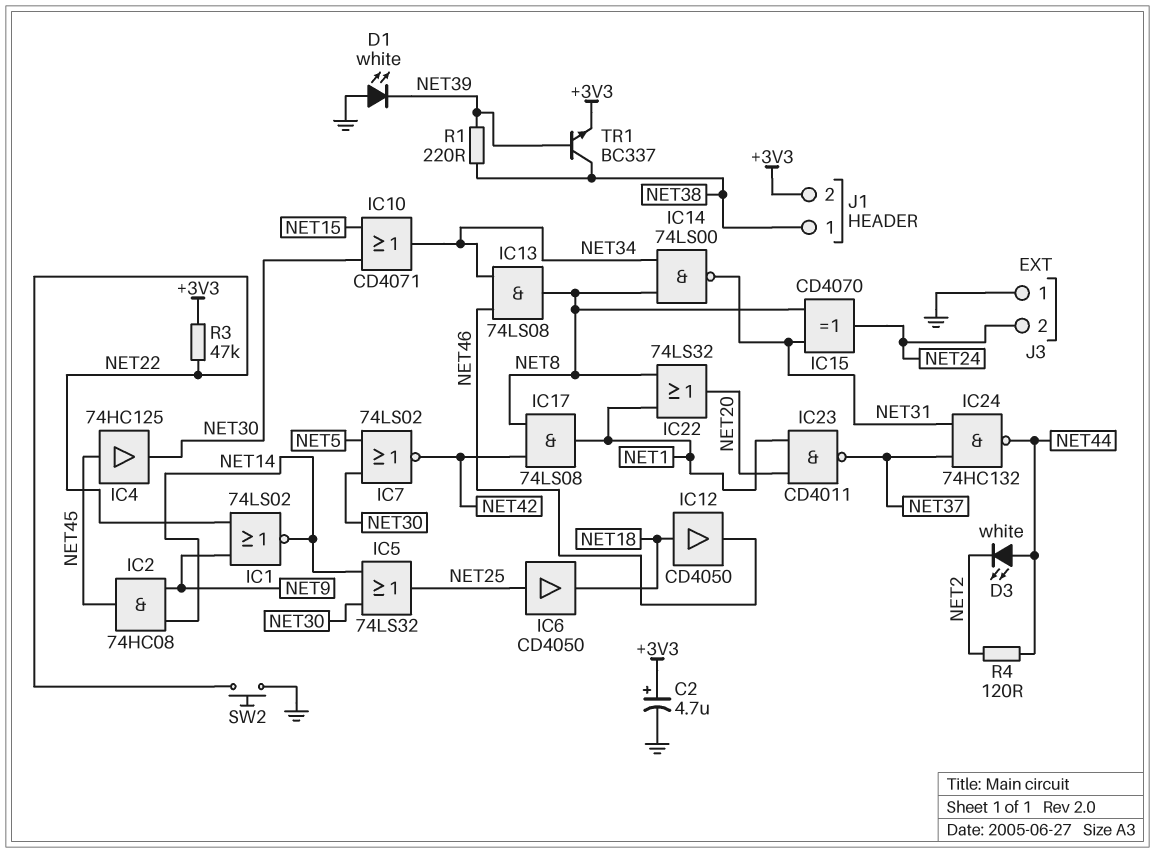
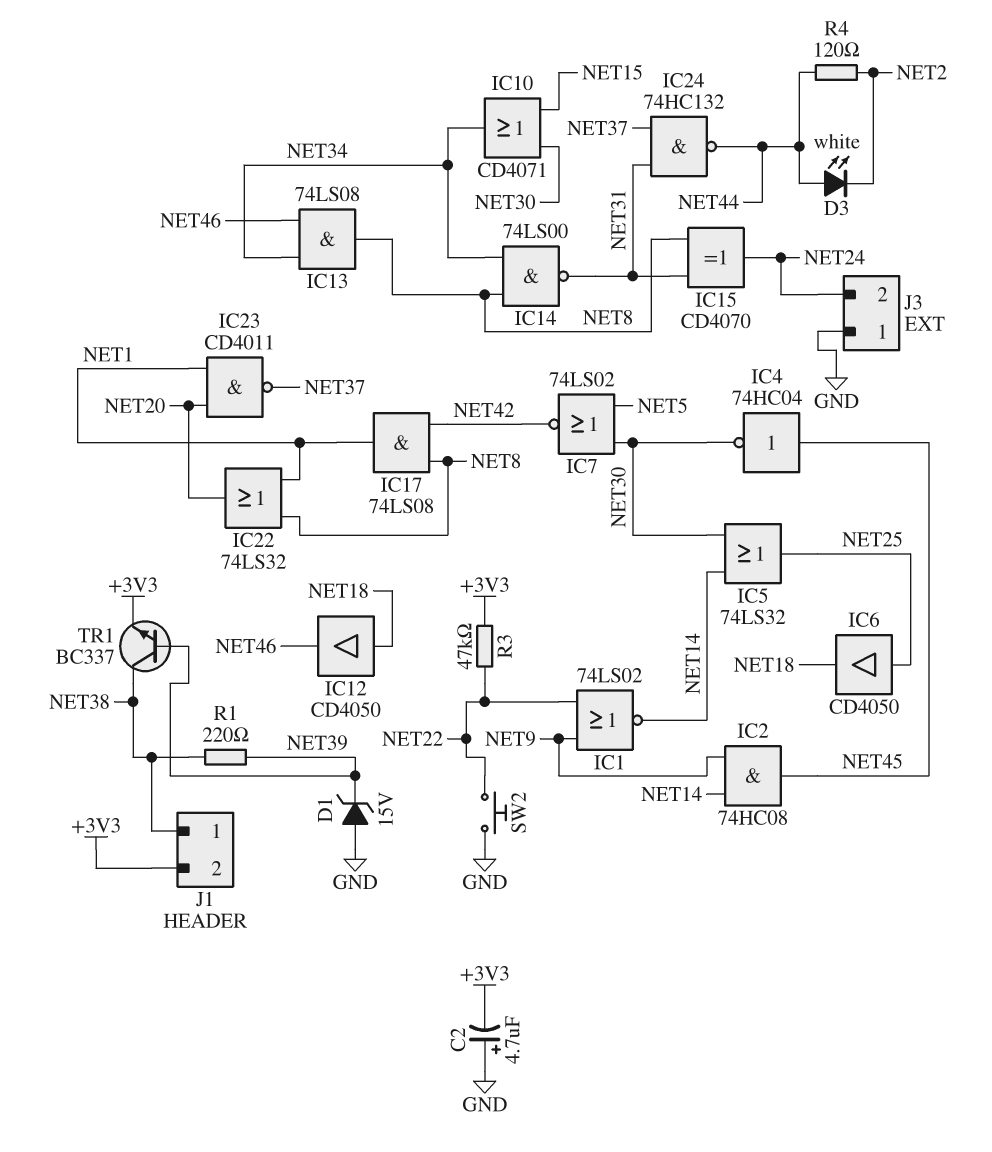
C2: 4.7uF (plus +3V3, minus GND) -> 4.7uF (plus GND, minus +3V3)
D1: LED white (A GND, K NET39) -> zener 15V (A GND, K NET39)
IC4: buffer 74HC125 (in NET45, out NET30) -> NOT 74HC04 (in NET45, out NET30)

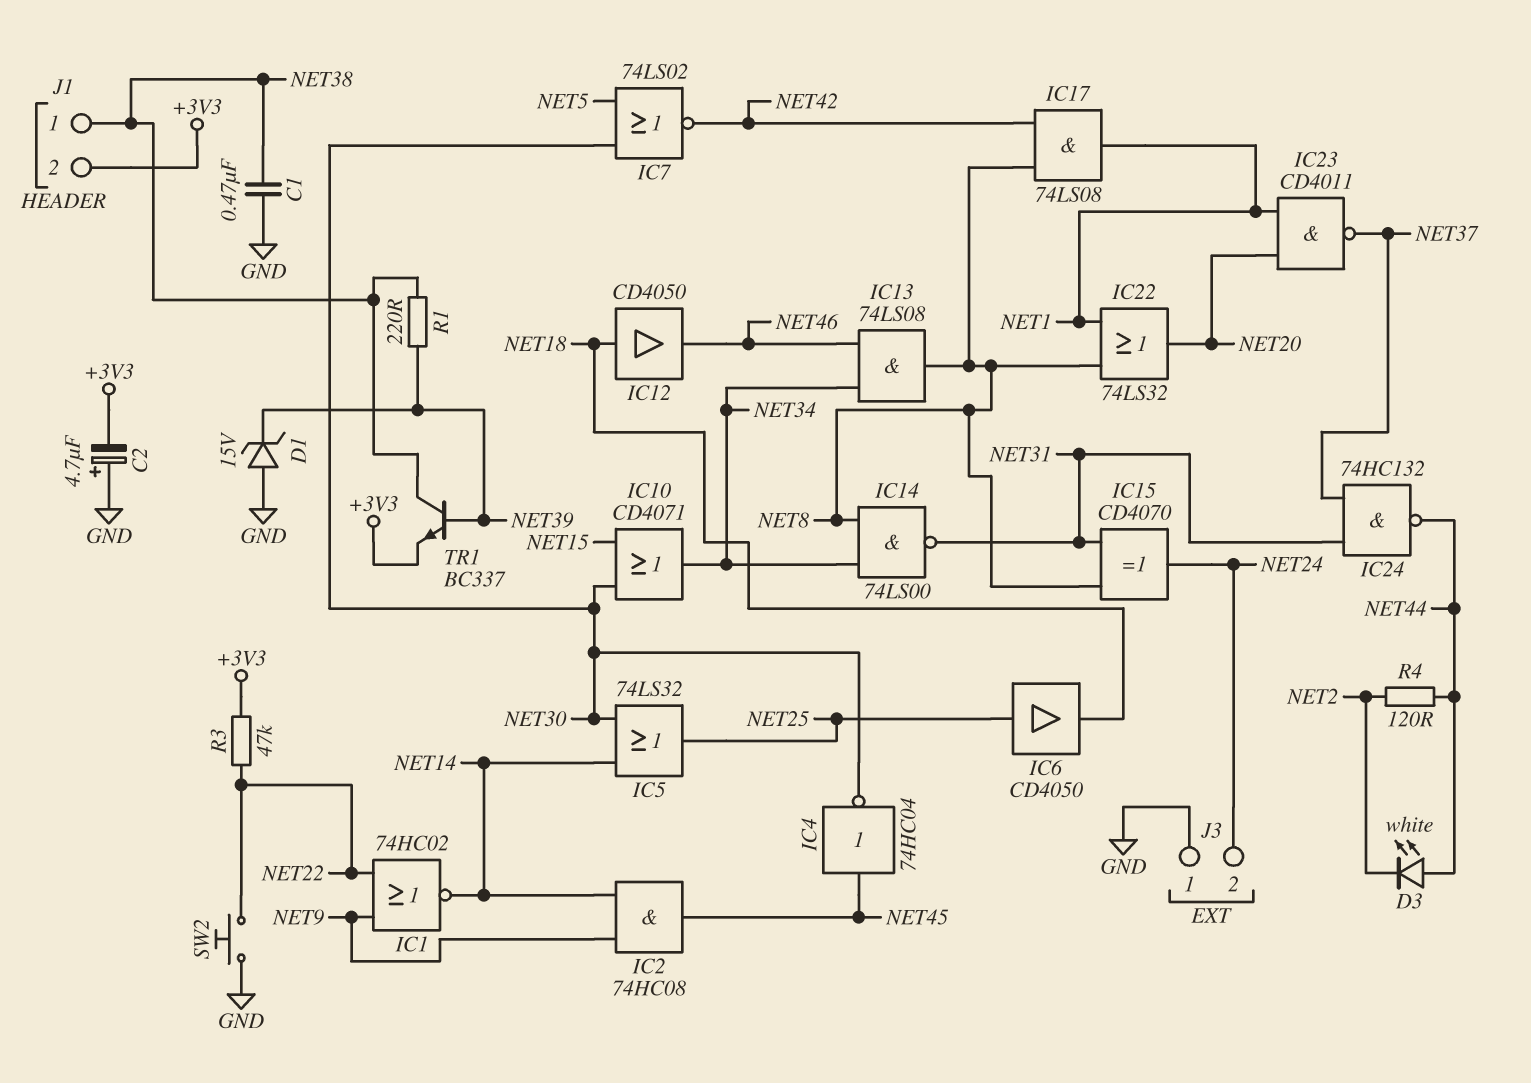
C1: none -> 470nF (GND, NET38)
IC1: NOR 74LS02 (in NET9, in NET22, out NET14) -> NOR 74HC02 (in NET9, in NET22, out NET14)

